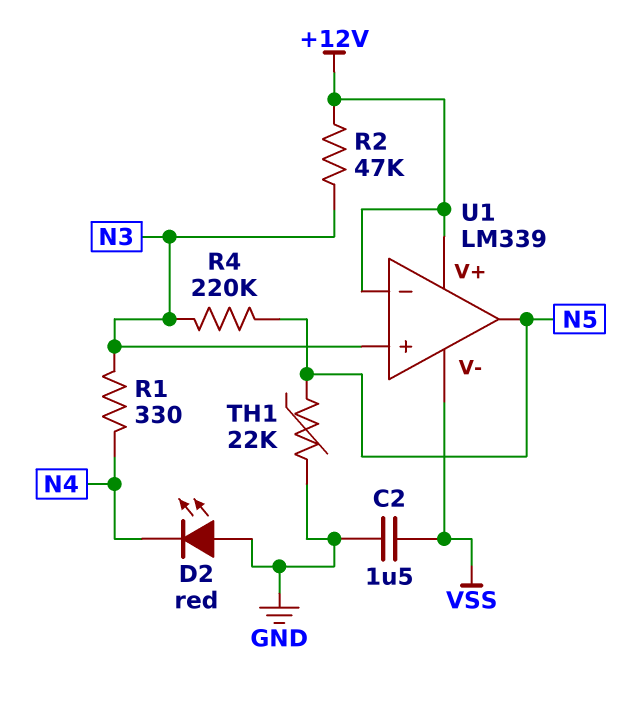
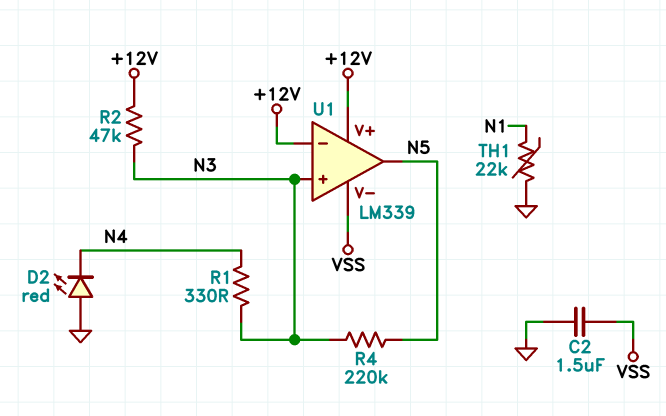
TH1: 22k (GND, N5) -> 22k (GND, N1)

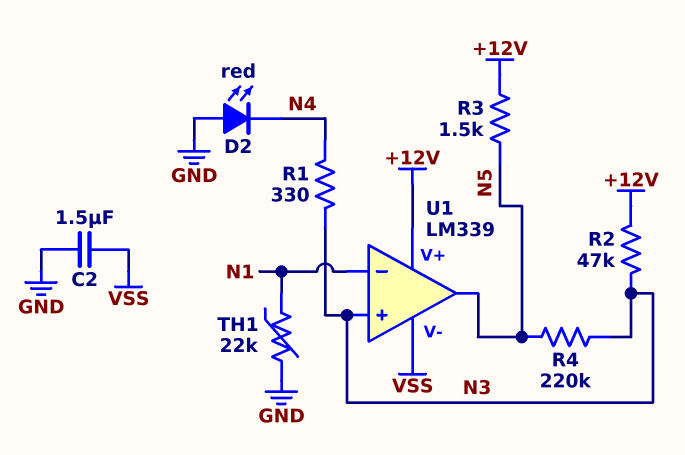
R3: none -> 1.5k (+12V, N5)
U1 pin in-: +12V -> N1

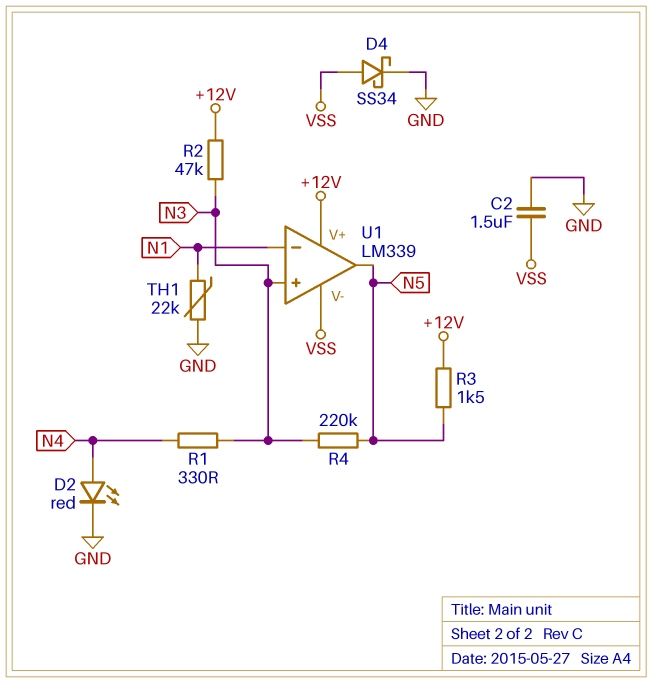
D2: LED red (A GND, K N4) -> LED red (A N4, K GND)
D4: none -> schottky SS34 (A VSS, K GND)

